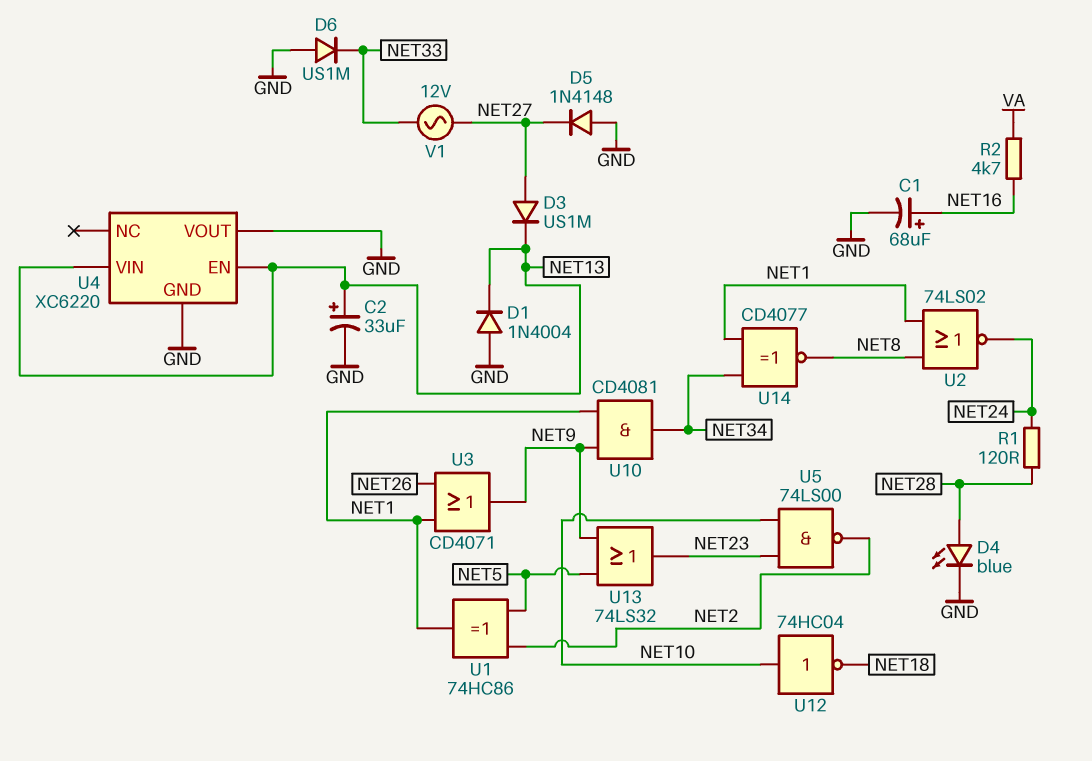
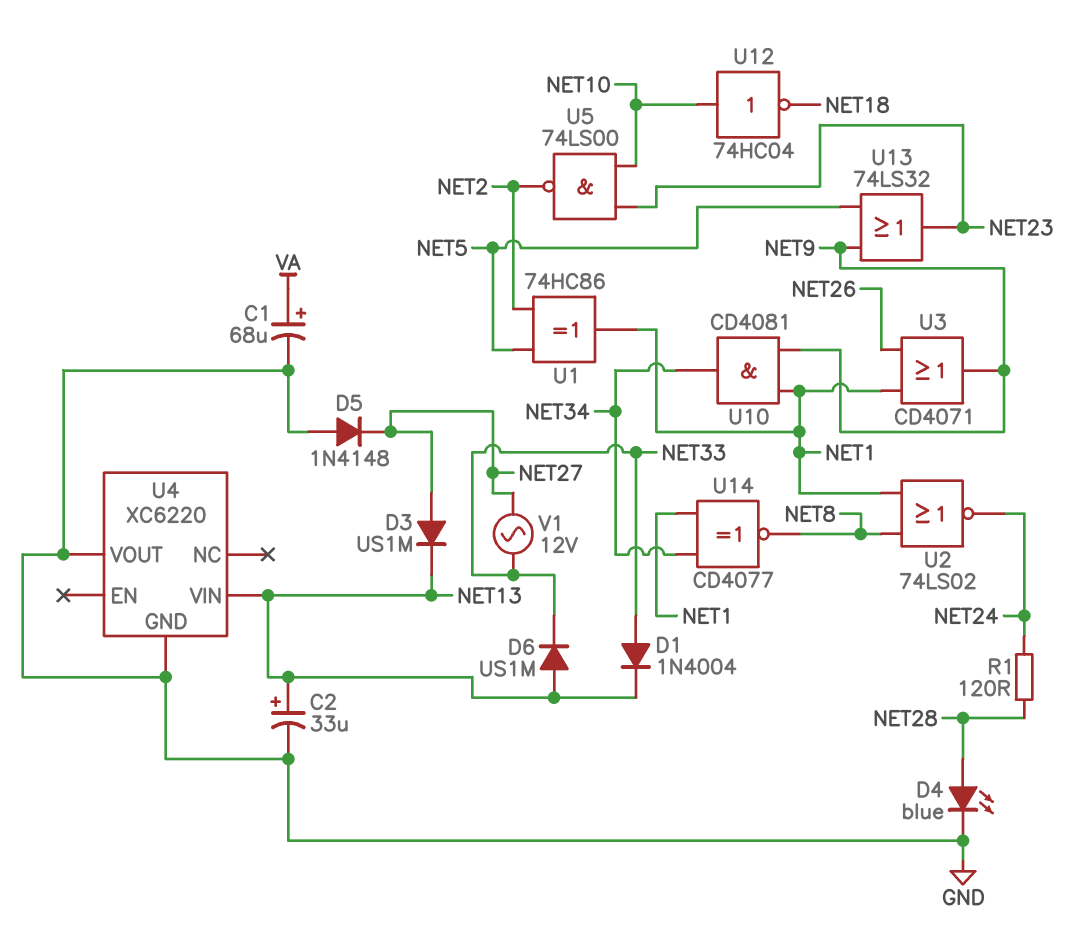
C1: 68uF (plus NET16, minus GND) -> 68uF (plus VA, minus GND)
D1: diode 1N4004 (A GND, K NET13) -> diode 1N4004 (A NET33, K NET13)
D6: diode US1M (A GND, K NET33) -> diode US1M (A NET13, K NET33)
R2: 4.7k (NET16, VA) -> none
U4 pin EN: NET13 -> none

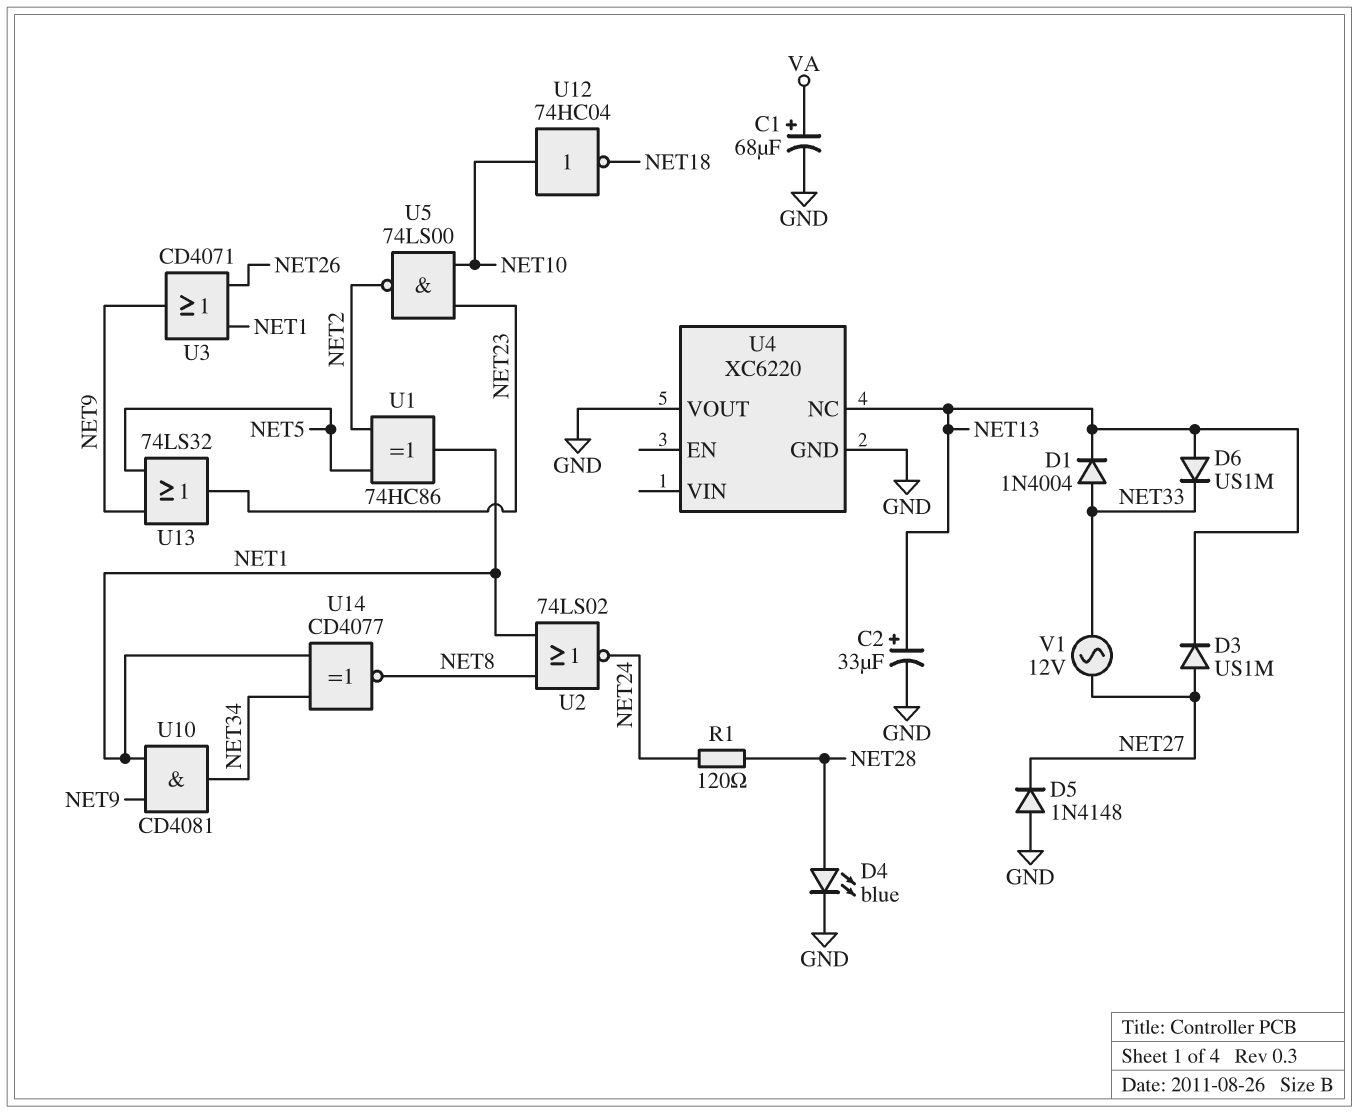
U4 pin NC: none -> NET13
U4 pin VIN: NET13 -> none

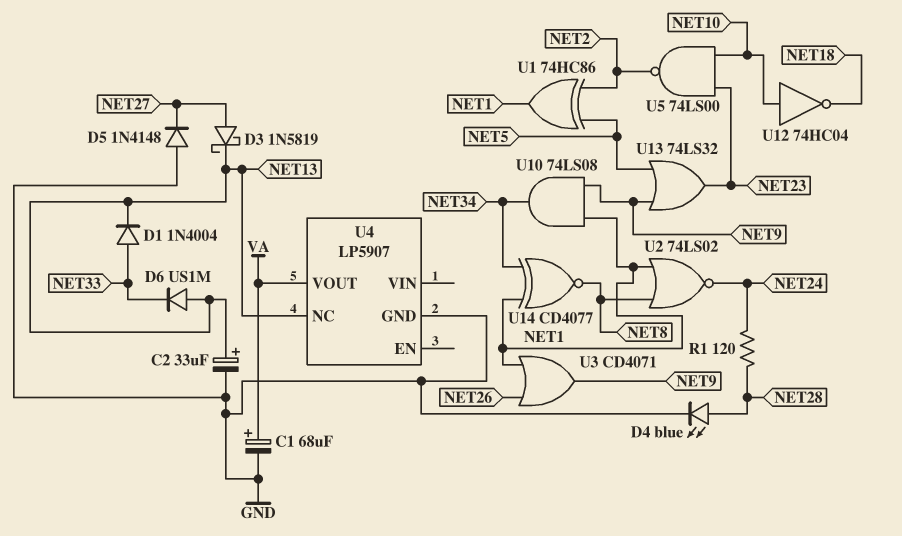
D3: diode US1M (A NET27, K NET13) -> schottky 1N5819 (A NET27, K NET13)
U4: XC6220 -> LP5907
U4 pin VOUT: GND -> VA
U10: AND CD4081 (in NET1, in NET9, out NET34) -> AND 74LS08 (in NET1, in NET9, out NET34)
V1: AC 12V (NET27, NET33) -> none

